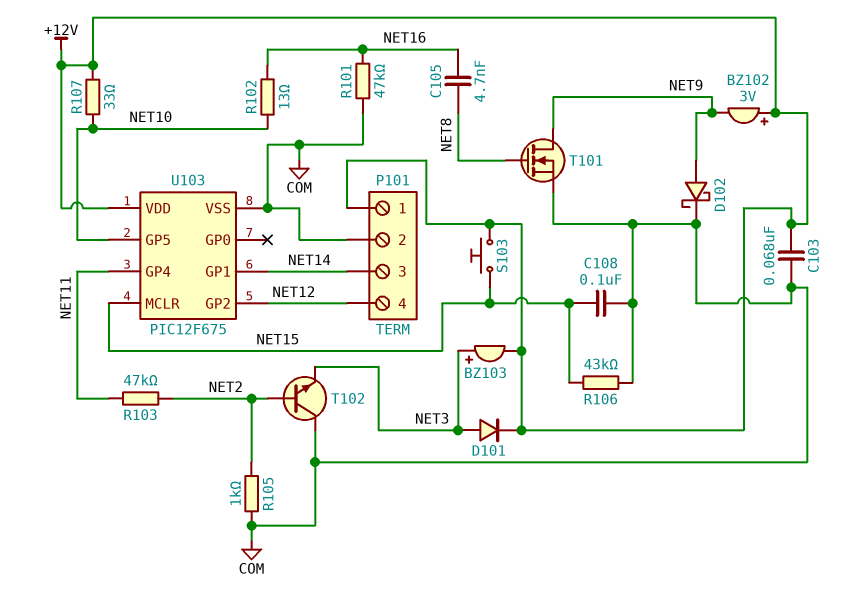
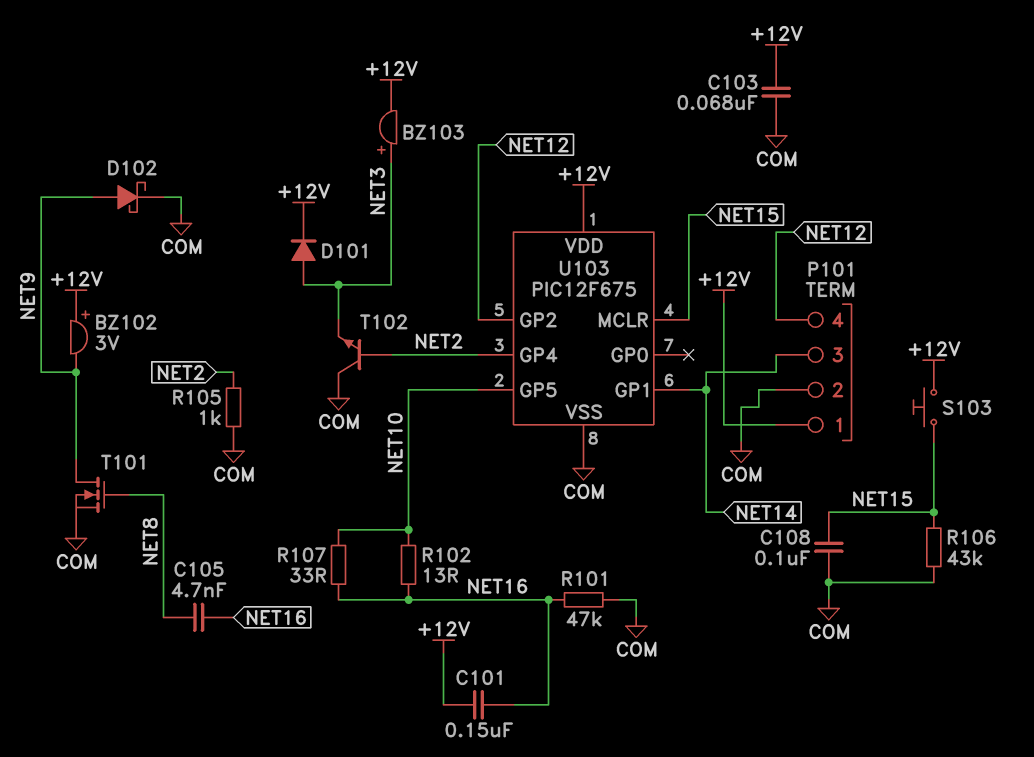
C101: none -> 150nF (+12V, NET16)
R103: 47k (NET2, NET11) -> none
R107: 33 (+12V, NET10) -> 33 (NET10, NET16)
U103 pin GP4: NET11 -> NET2

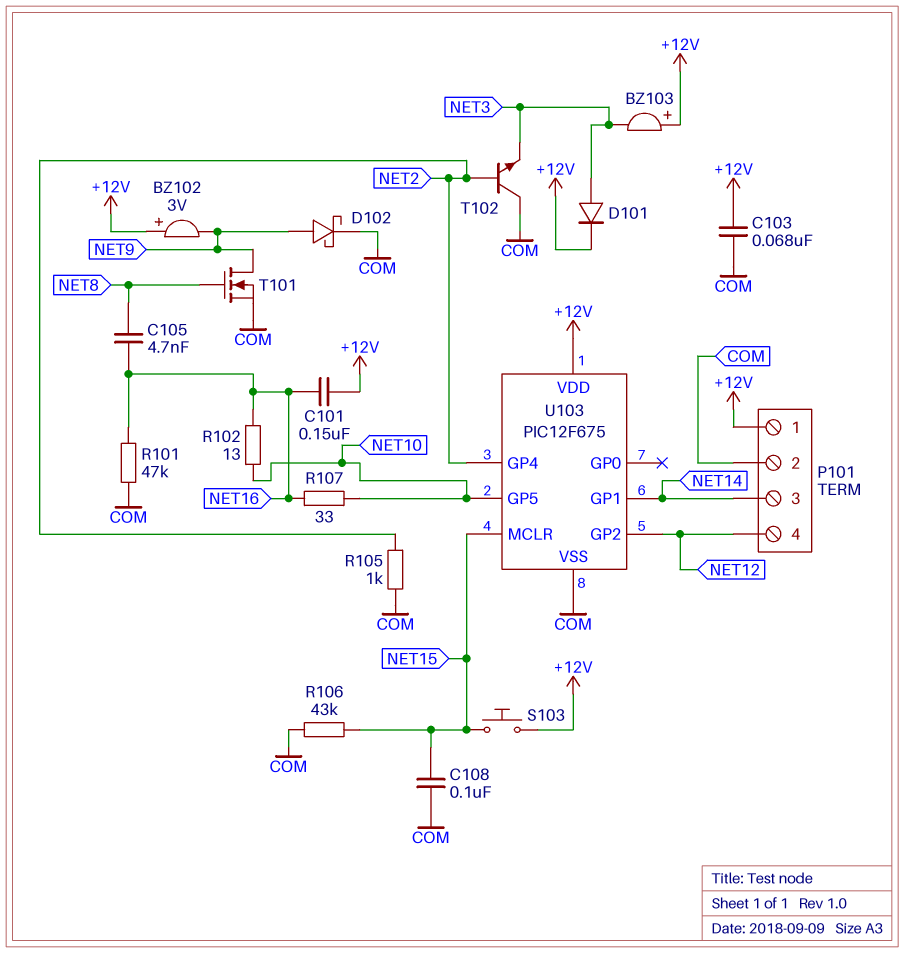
BZ103: buzzer (plus NET3, minus +12V) -> buzzer (plus +12V, minus NET3)

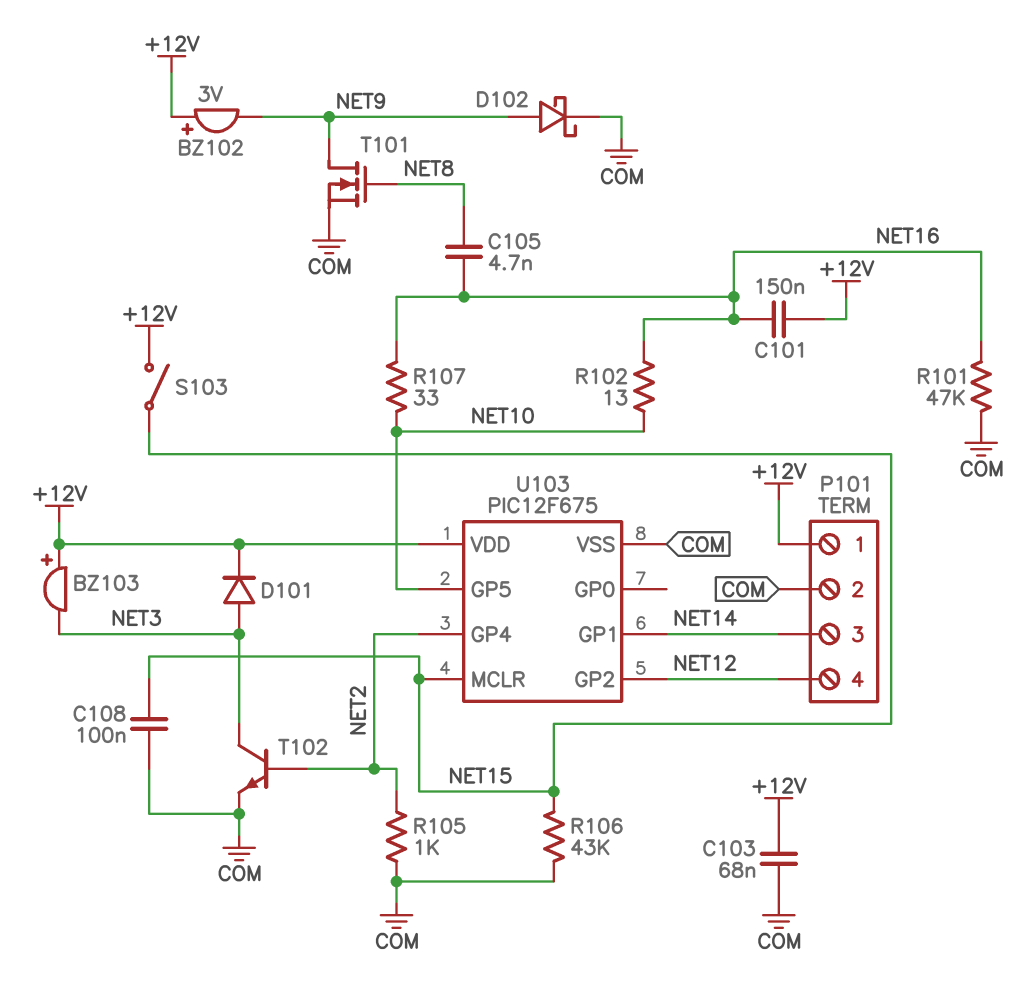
S103: button (+12V, NET15) -> switch (+12V, NET15)
T102: NPN (B NET2, C COM, E NET3) -> NPN (B NET2, C NET3, E COM)

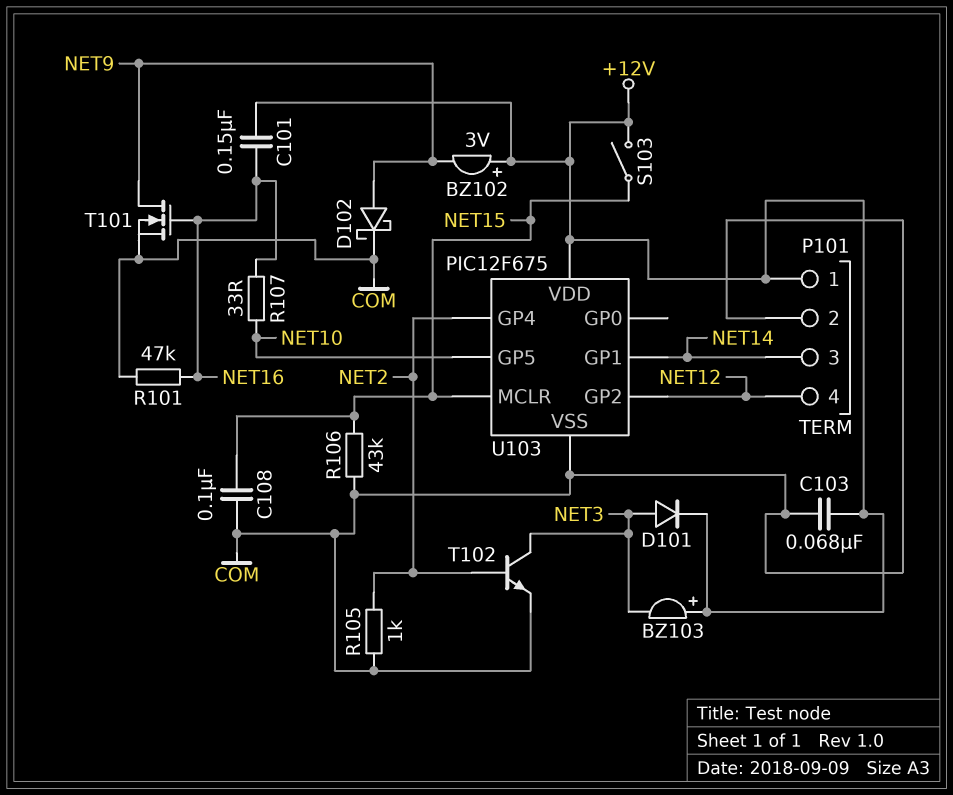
C105: 4.7nF (NET8, NET16) -> none
R102: 13 (NET10, NET16) -> none
T101: NMOS (G NET8, D NET9, S COM) -> NMOS (G NET16, D NET9, S COM)

